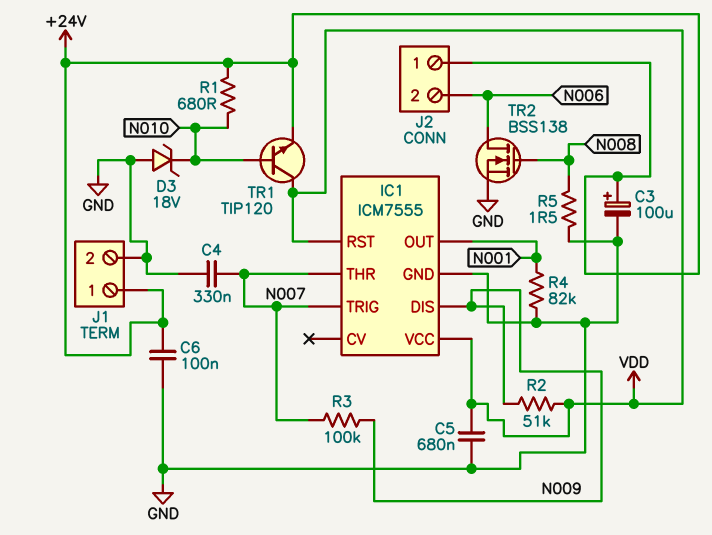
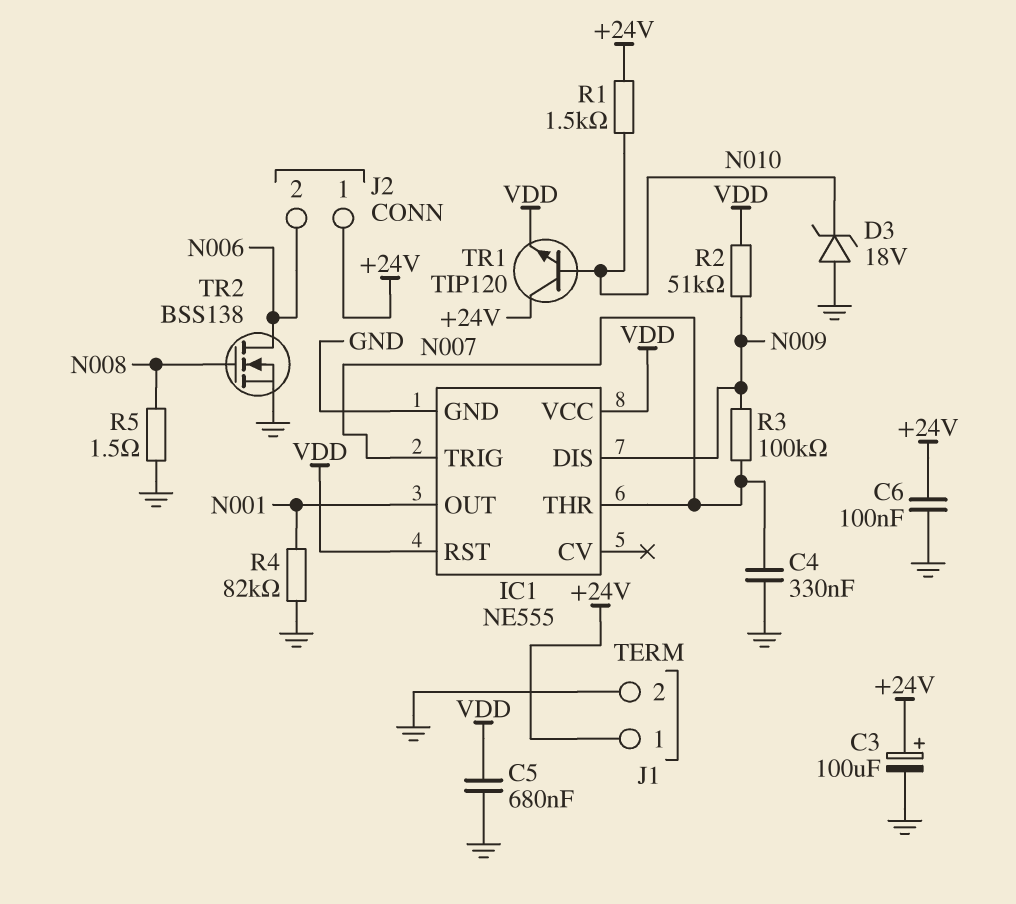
IC1: ICM7555 -> NE555
R1: 680 (+24V, N010) -> 1.5k (+24V, N010)
TR1: NPN TIP120 (B N010, C VDD, E +24V) -> NPN TIP120 (B N010, C +24V, E VDD)

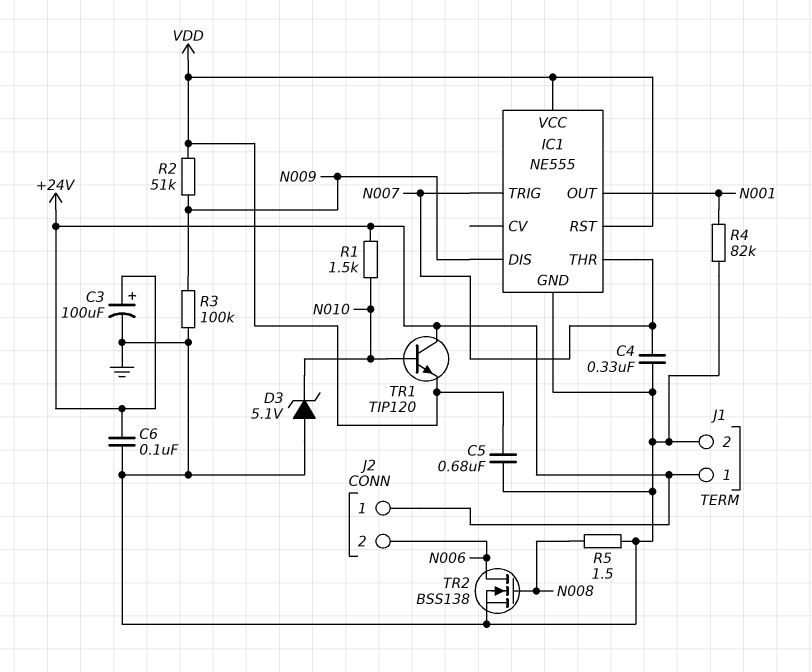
D3: zener 18V (A GND, K N010) -> zener 5.1V (A GND, K N010)
R3: 100k (N007, N009) -> 100k (GND, N009)

